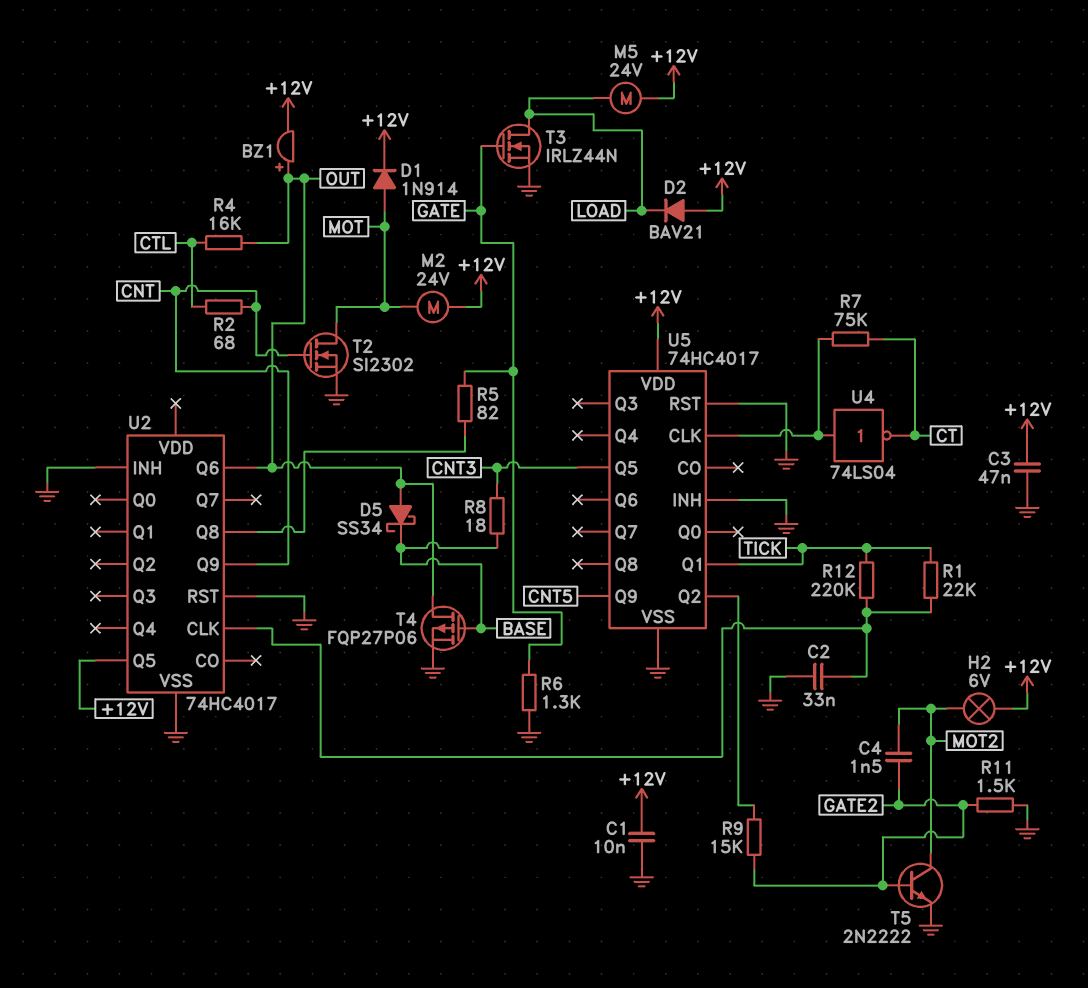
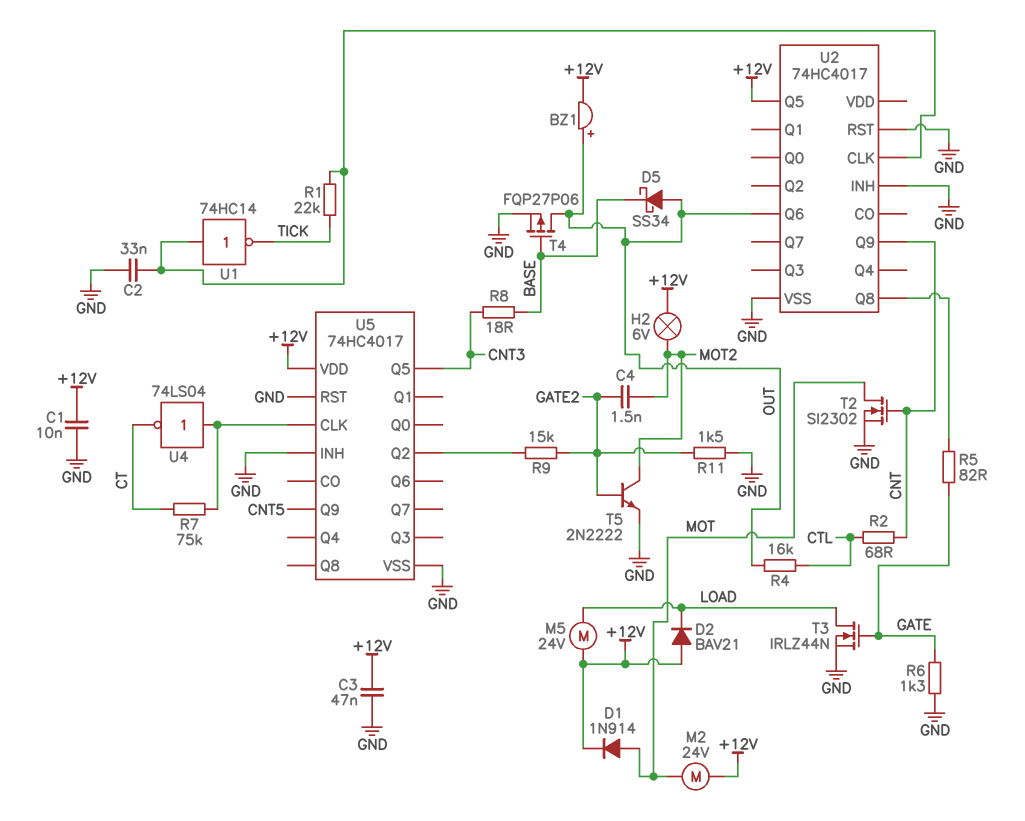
R12: 220k (TICK, U2/CLK) -> none
U1: none -> NOT 74HC14 (in U2/CLK, out TICK)
U5 pin Q1: TICK -> none

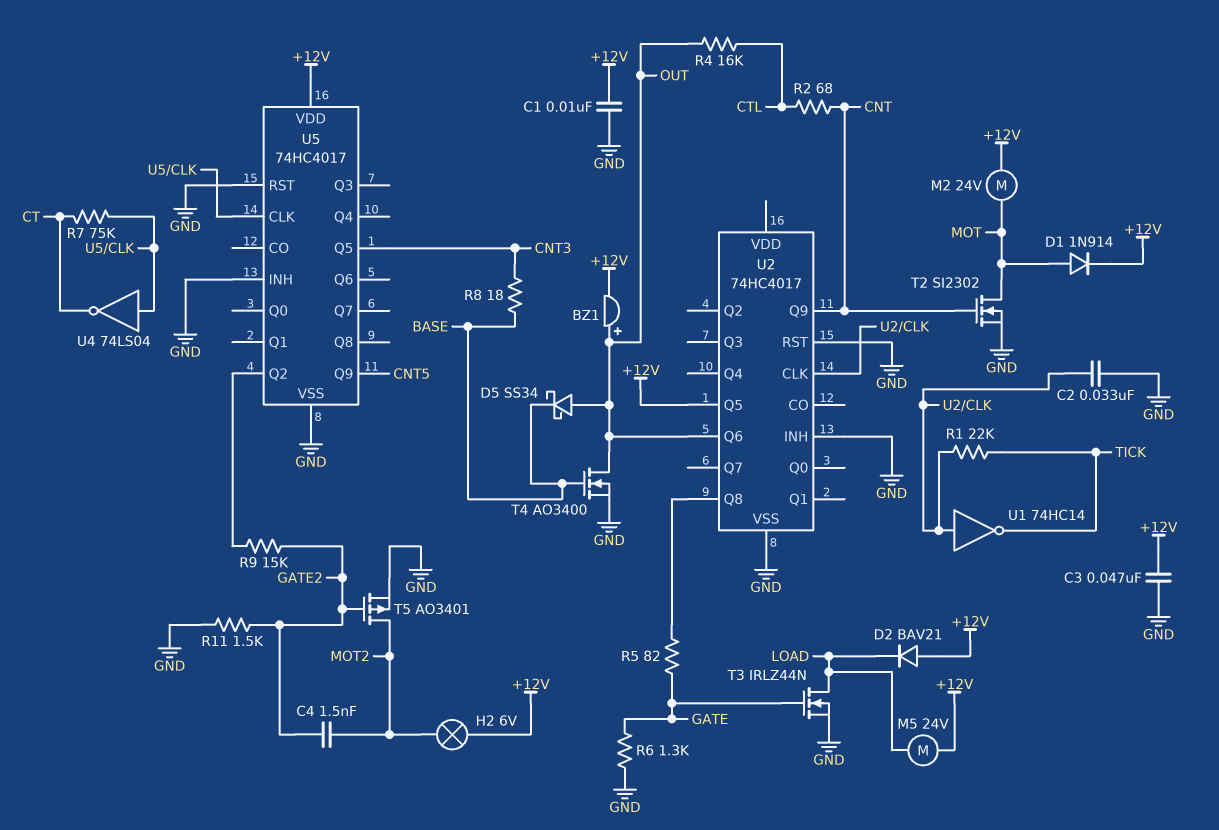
T4: PMOS FQP27P06 (G BASE, D OUT, S GND) -> NMOS AO3400 (G BASE, D OUT, S GND)
T5: NPN 2N2222 (B GATE2, C MOT2, E GND) -> PMOS AO3401 (G GATE2, D MOT2, S GND)

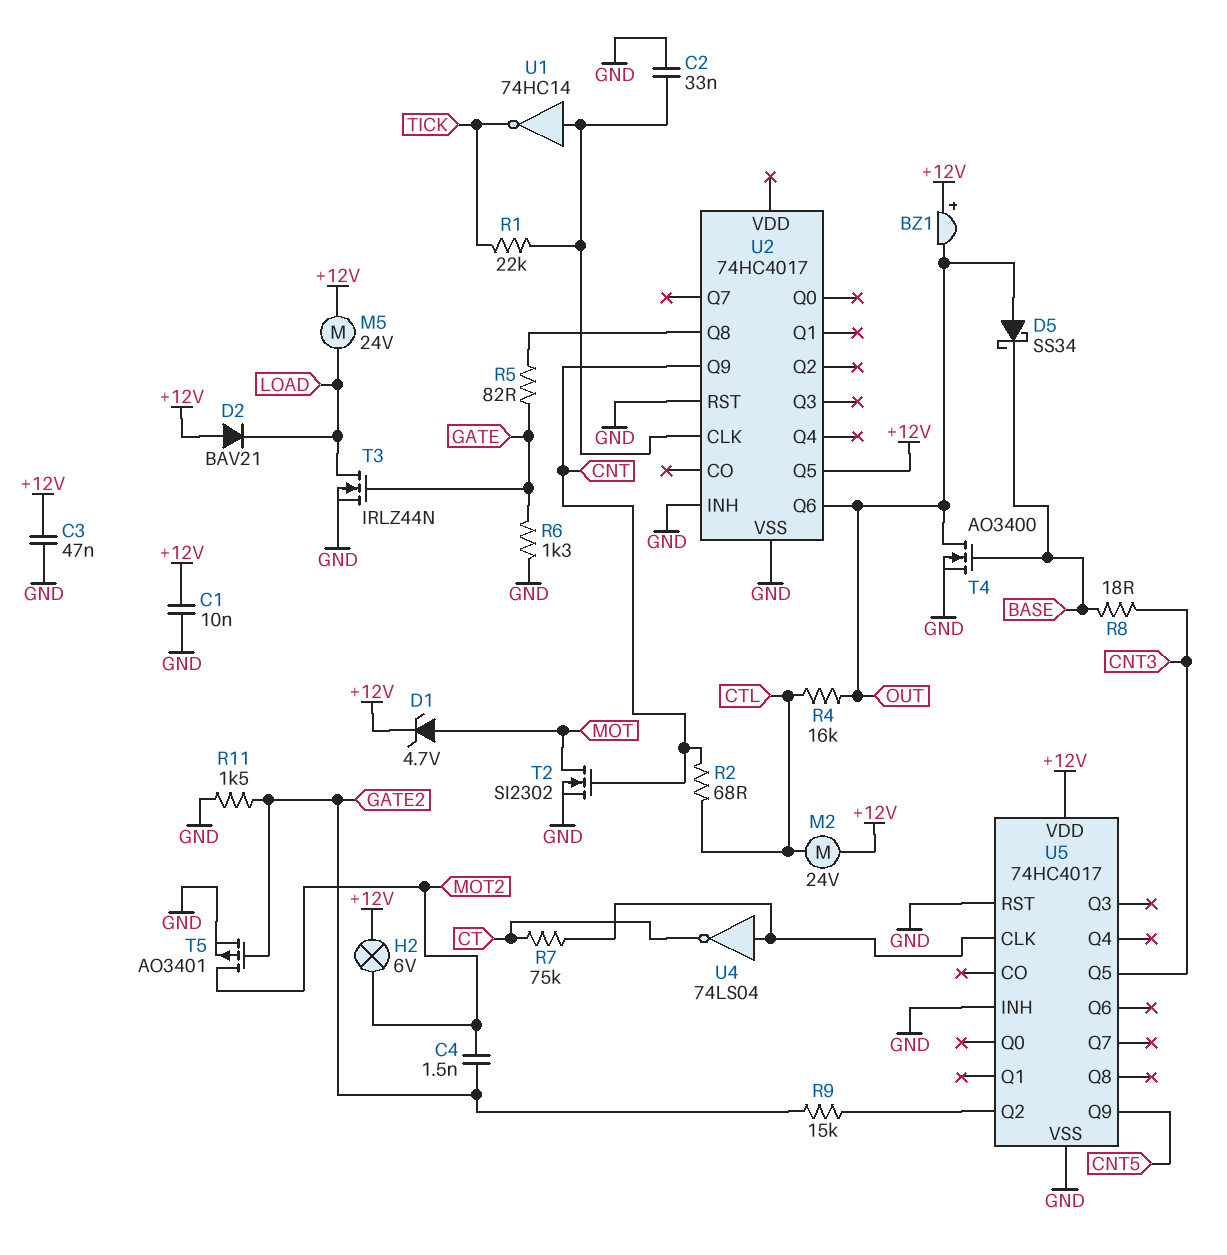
BZ1: buzzer (plus OUT, minus +12V) -> buzzer (plus +12V, minus OUT)
D1: diode 1N914 (A MOT, K +12V) -> zener 4.7V (A MOT, K +12V)
M2: motor 24V (+12V, MOT) -> motor 24V (+12V, CTL)

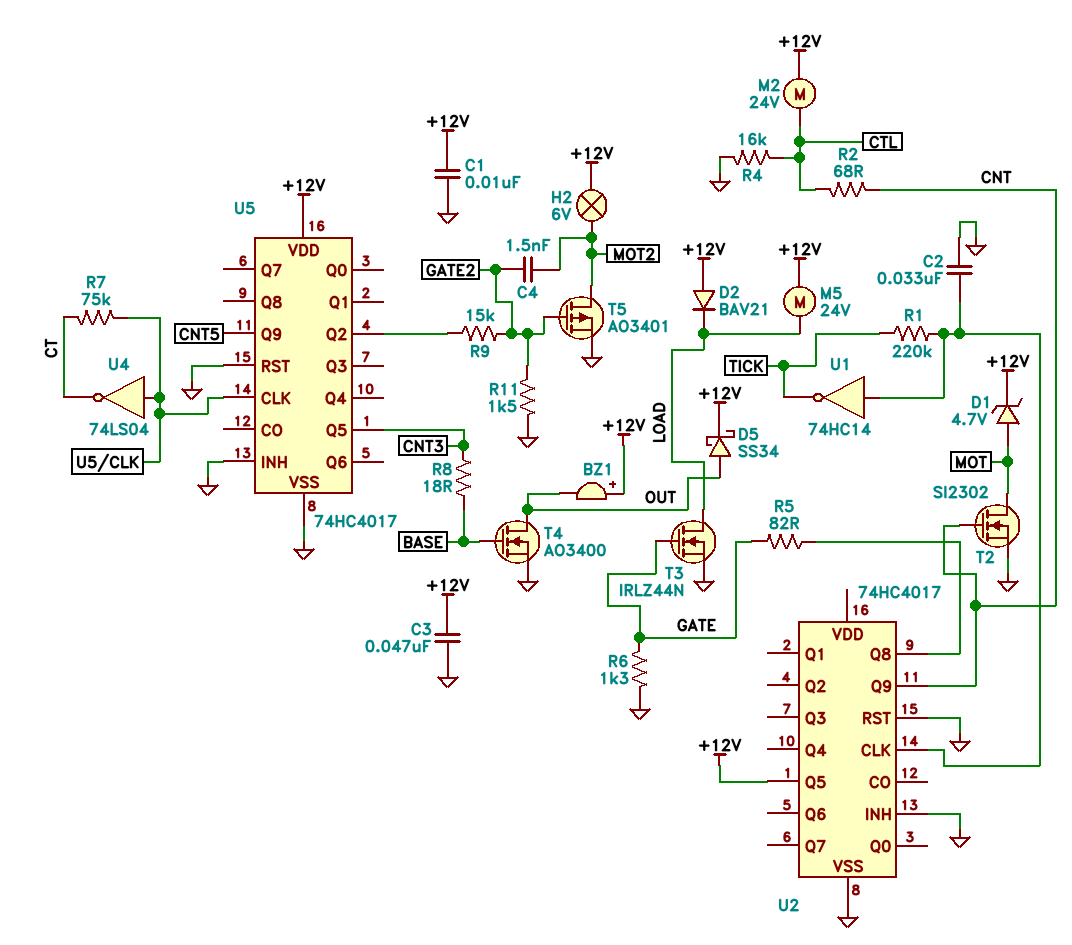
D5: schottky SS34 (A OUT, K BASE) -> schottky SS34 (A OUT, K +12V)
R1: 22k (TICK, U2/CLK) -> 220k (TICK, U2/CLK)
R4: 16k (CTL, OUT) -> 16k (CTL, GND)
U2 pin Q6: OUT -> none

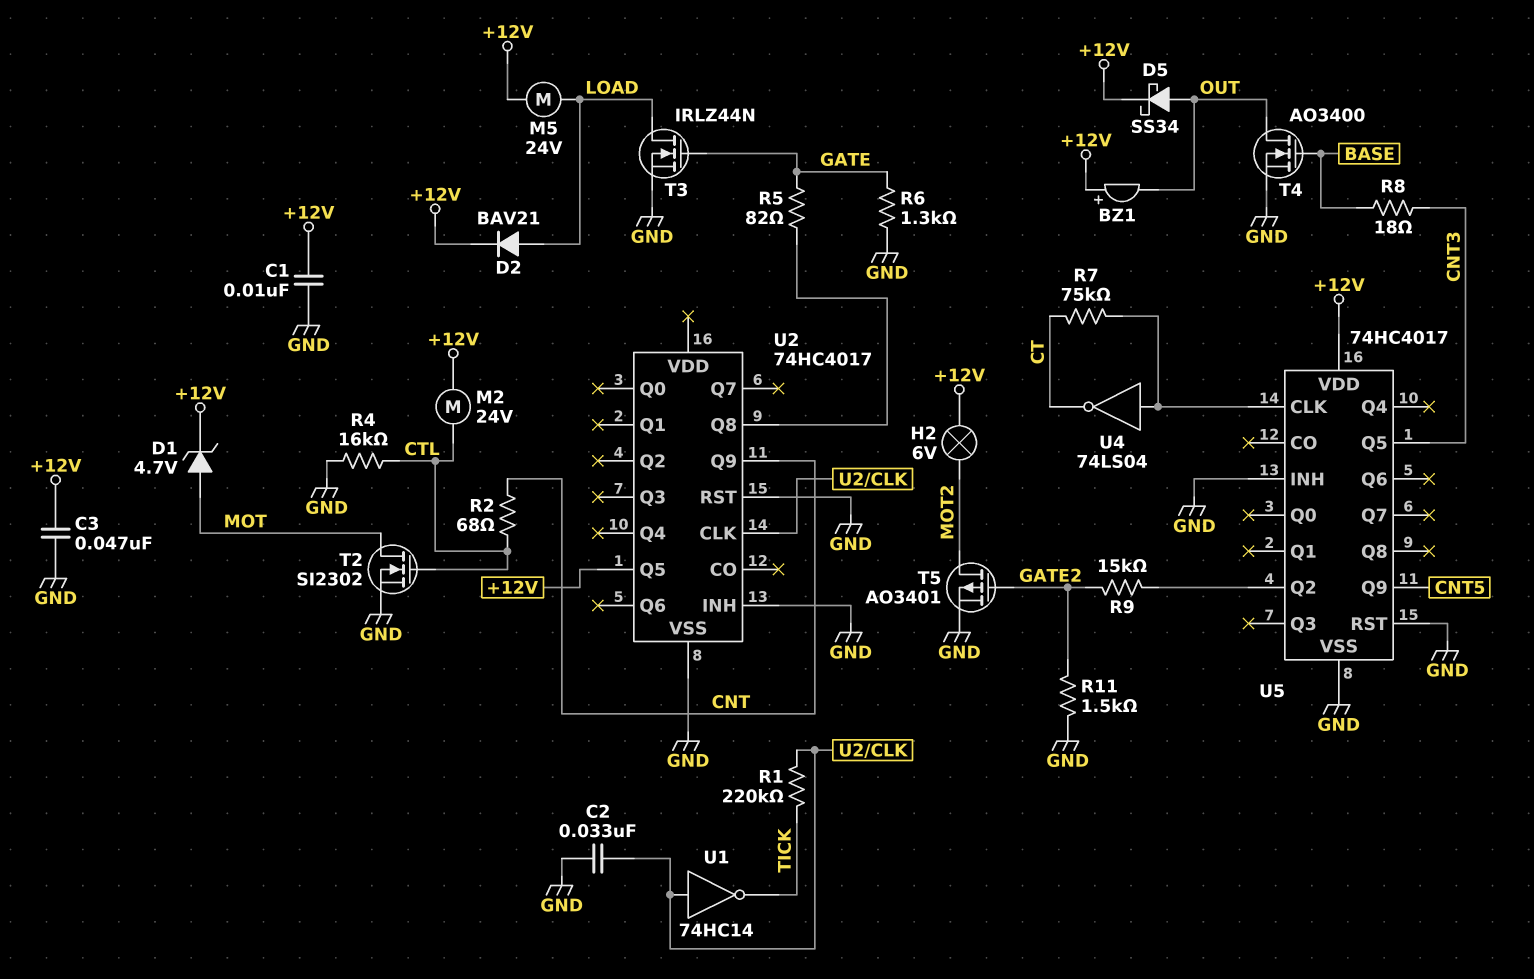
C4: 1.5nF (GATE2, MOT2) -> none
D2: diode BAV21 (A +12V, K LOAD) -> diode BAV21 (A LOAD, K +12V)
T2: NMOS SI2302 (G CNT, D MOT, S GND) -> NMOS SI2302 (G CTL, D MOT, S GND)

